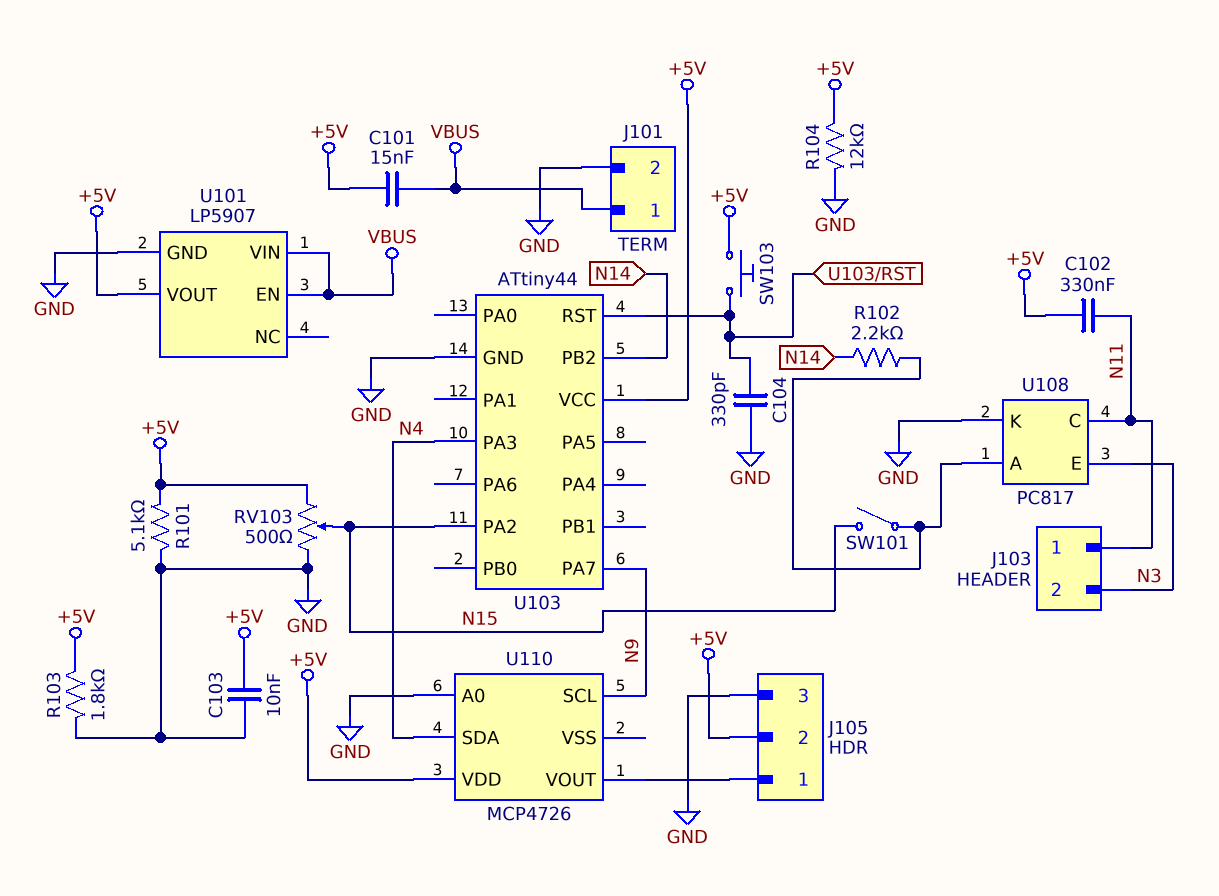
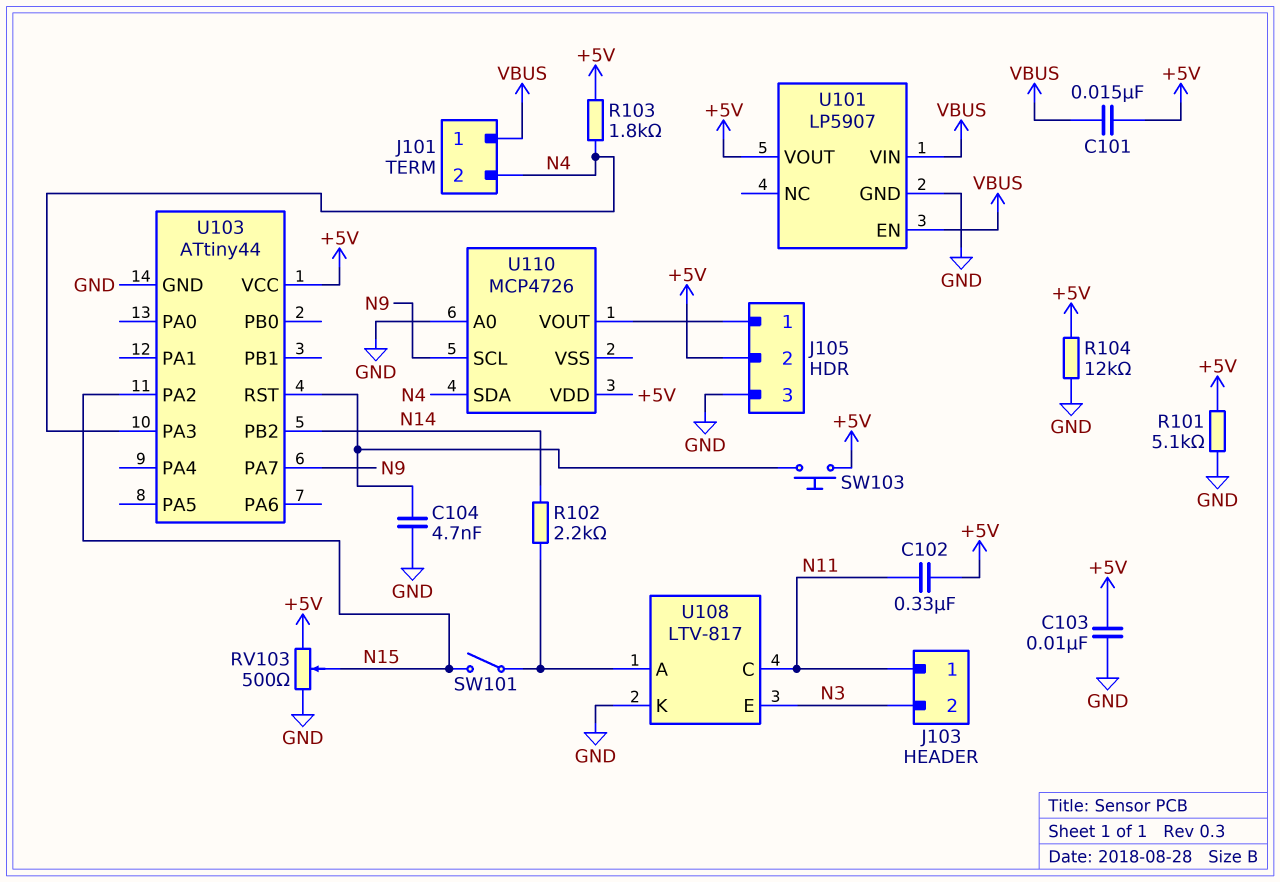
C104: 330pF (GND, U103/RST) -> 4.7nF (GND, U103/RST)
J101 pin 2: GND -> N4
R103: 1.8k (+5V, GND) -> 1.8k (+5V, N4)
U108: PC817 -> LTV-817

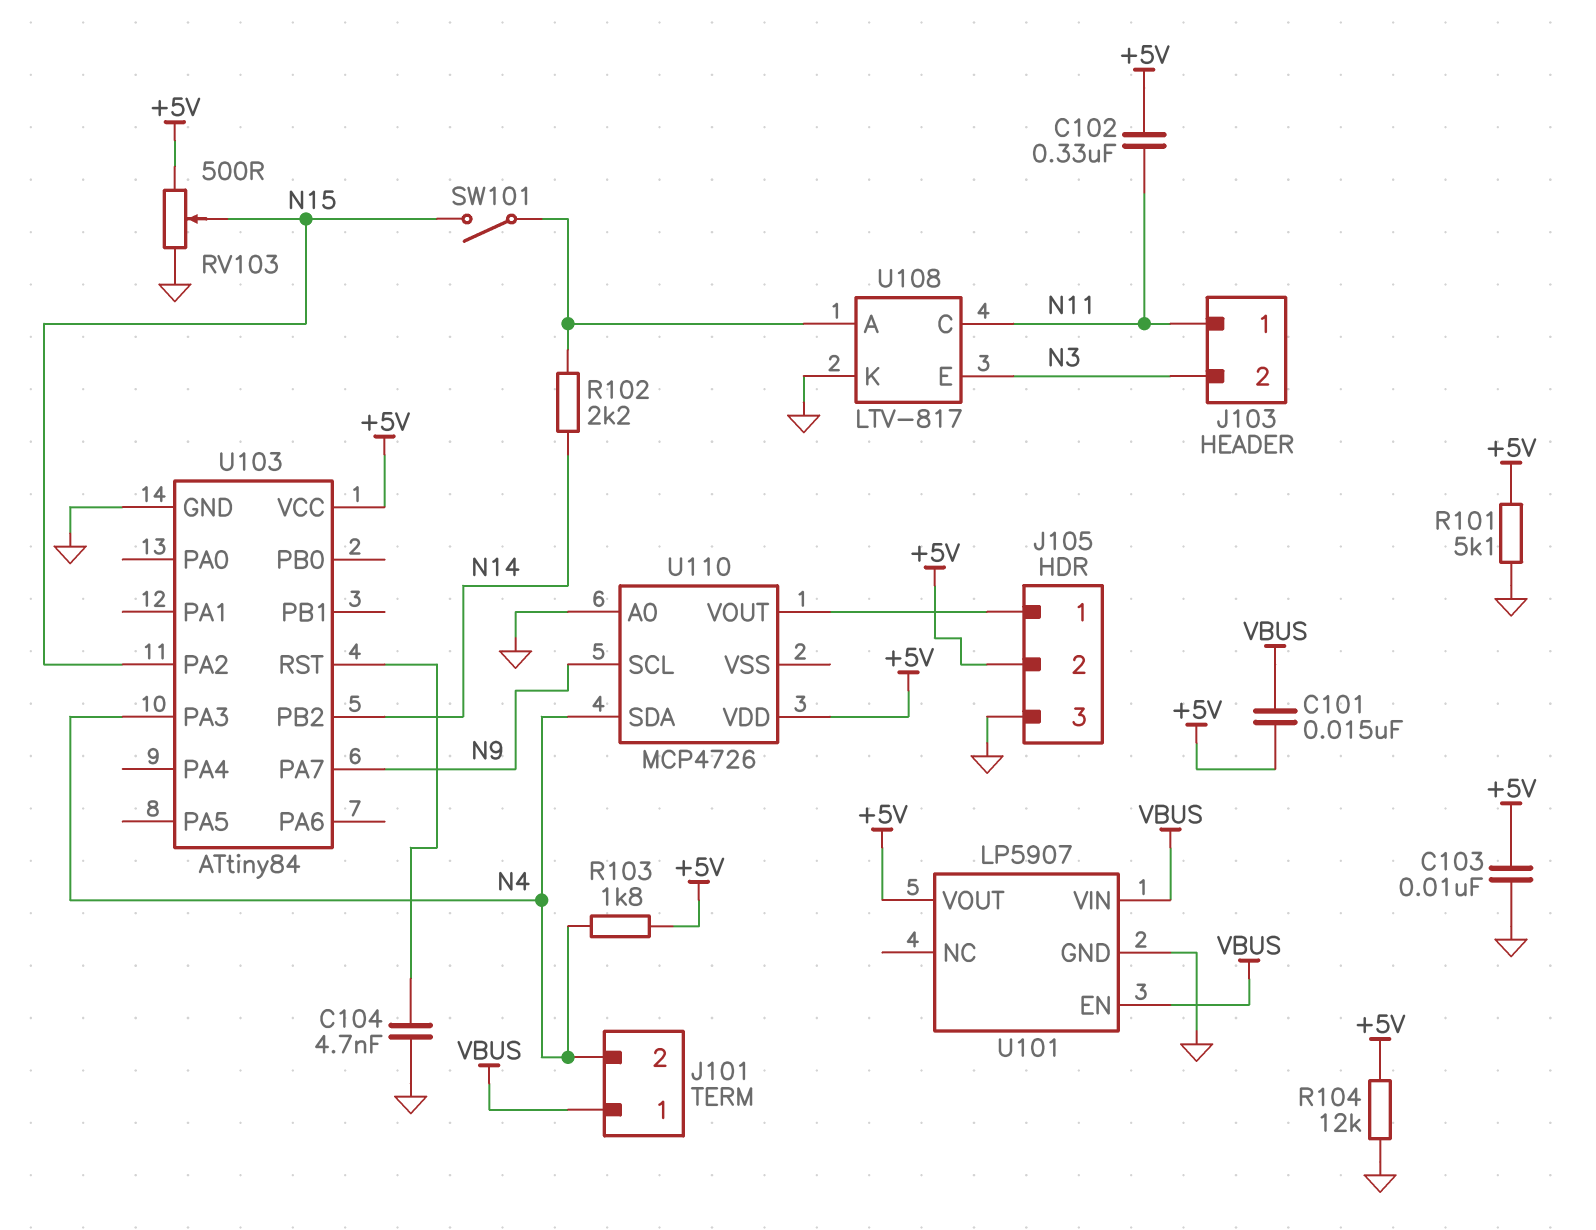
SW103: button (+5V, U103/RST) -> none
U103: ATtiny44 -> ATtiny84

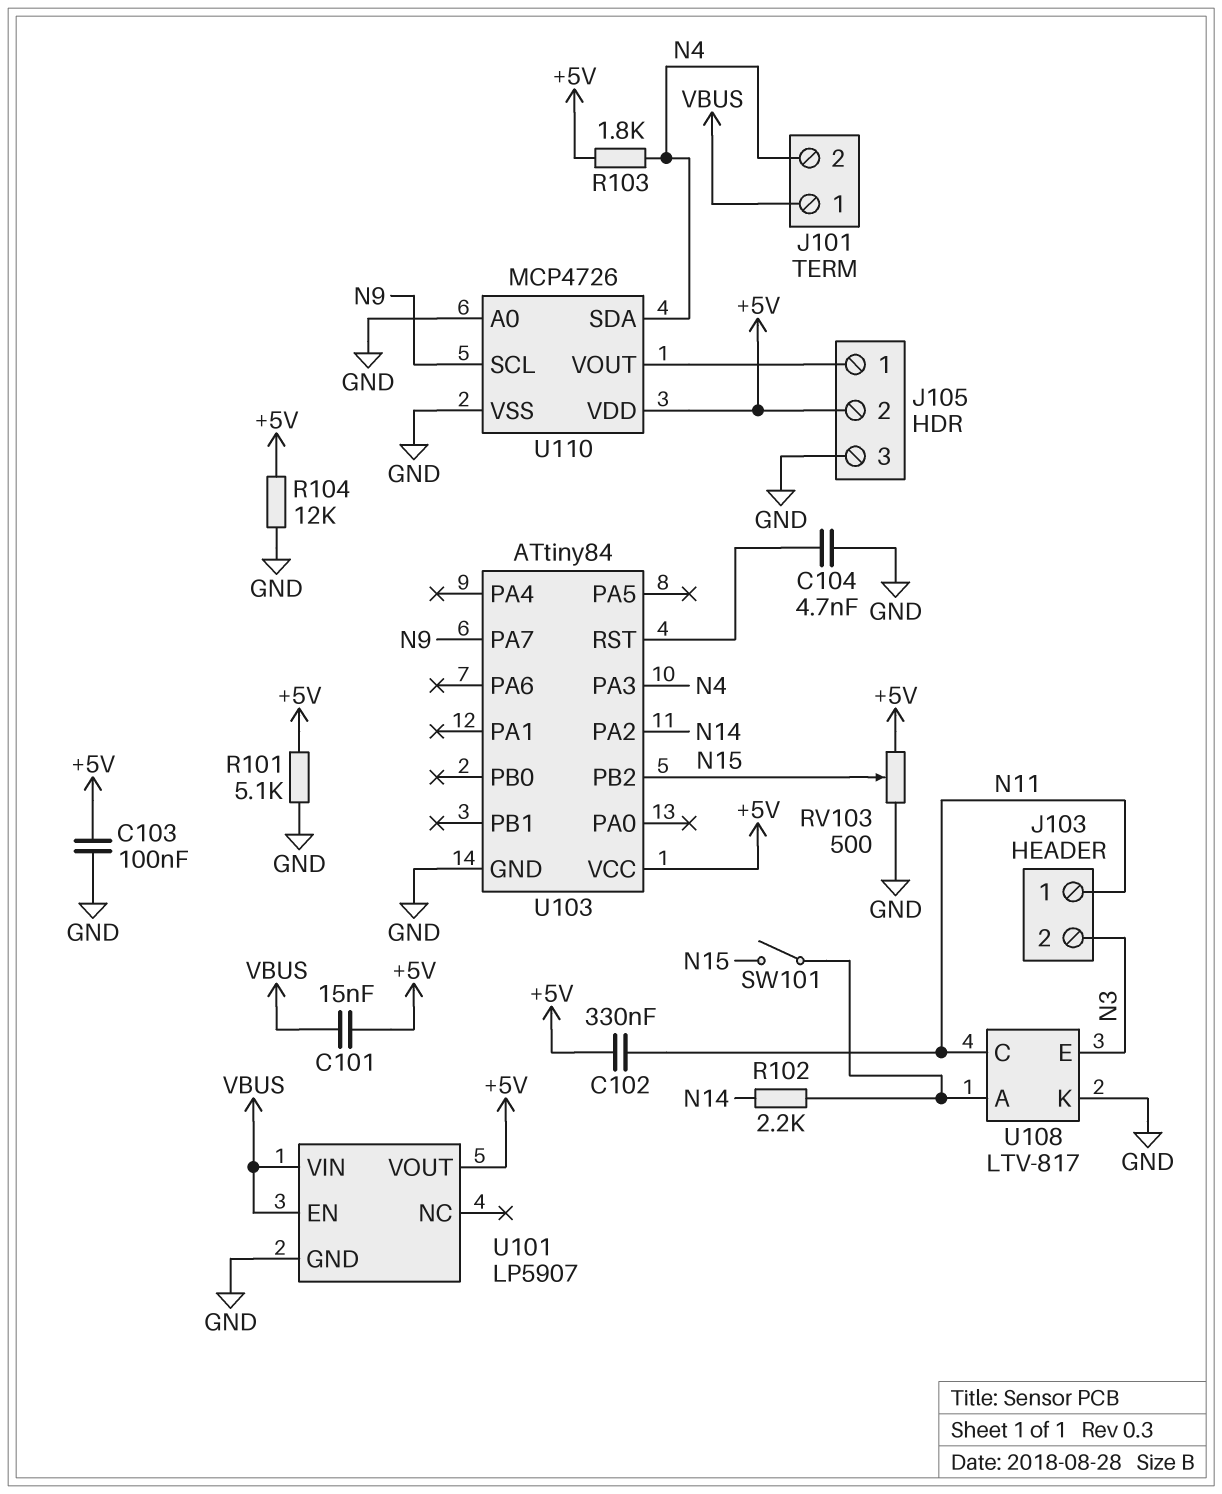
C103: 10nF (+5V, GND) -> 100nF (+5V, GND)
U103 pin PA2: N15 -> N14
U103 pin PB2: N14 -> N15
U110 pin VSS: none -> GND

